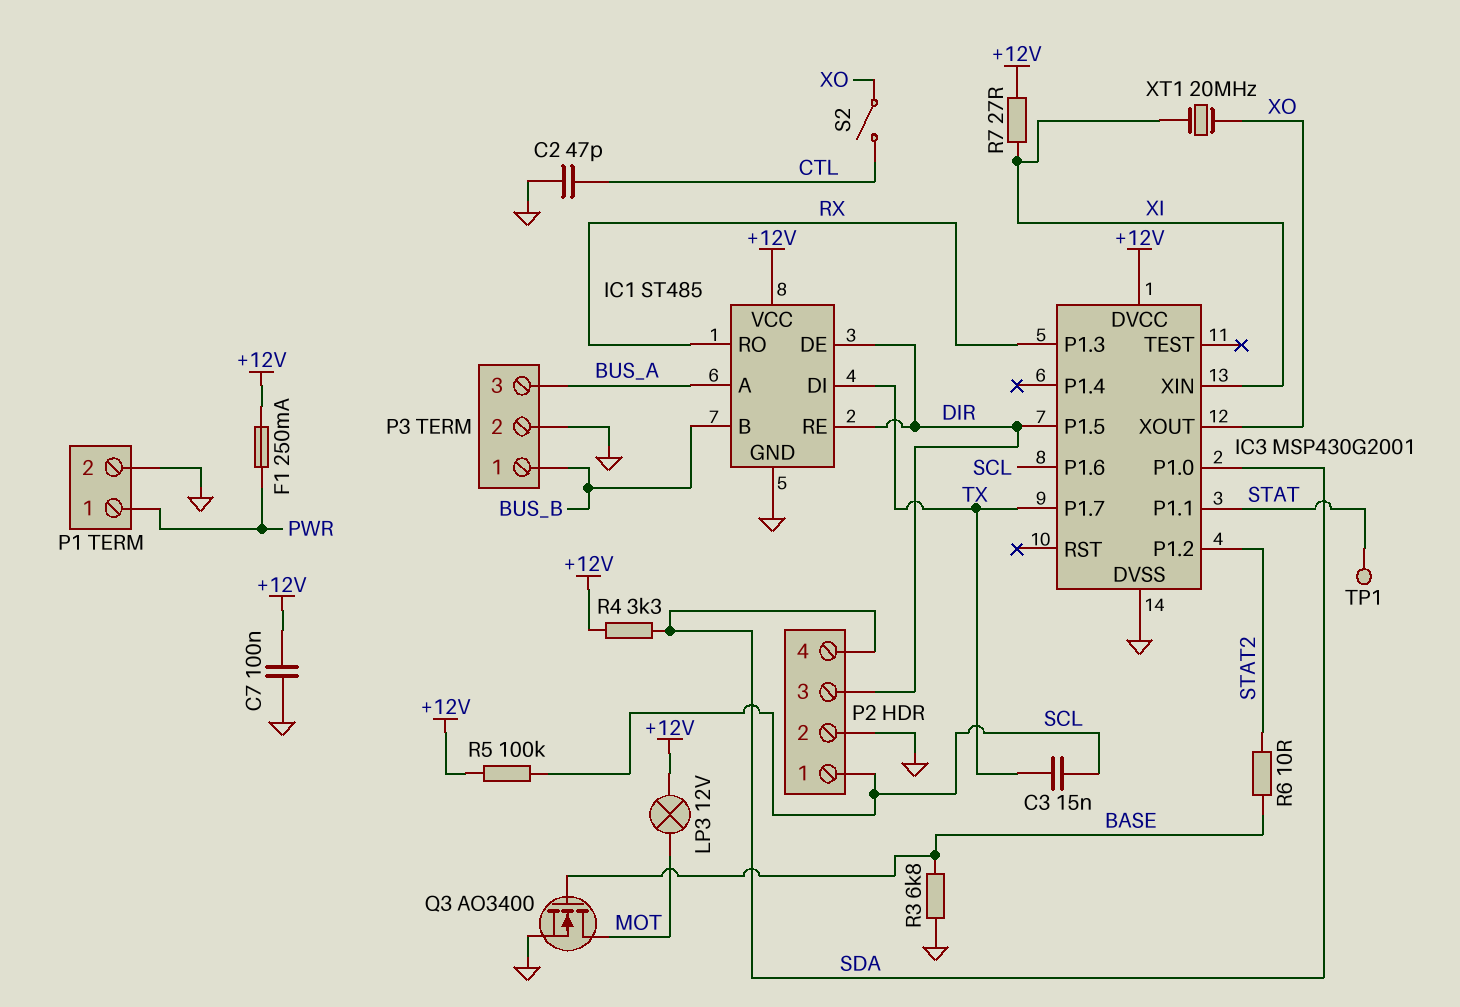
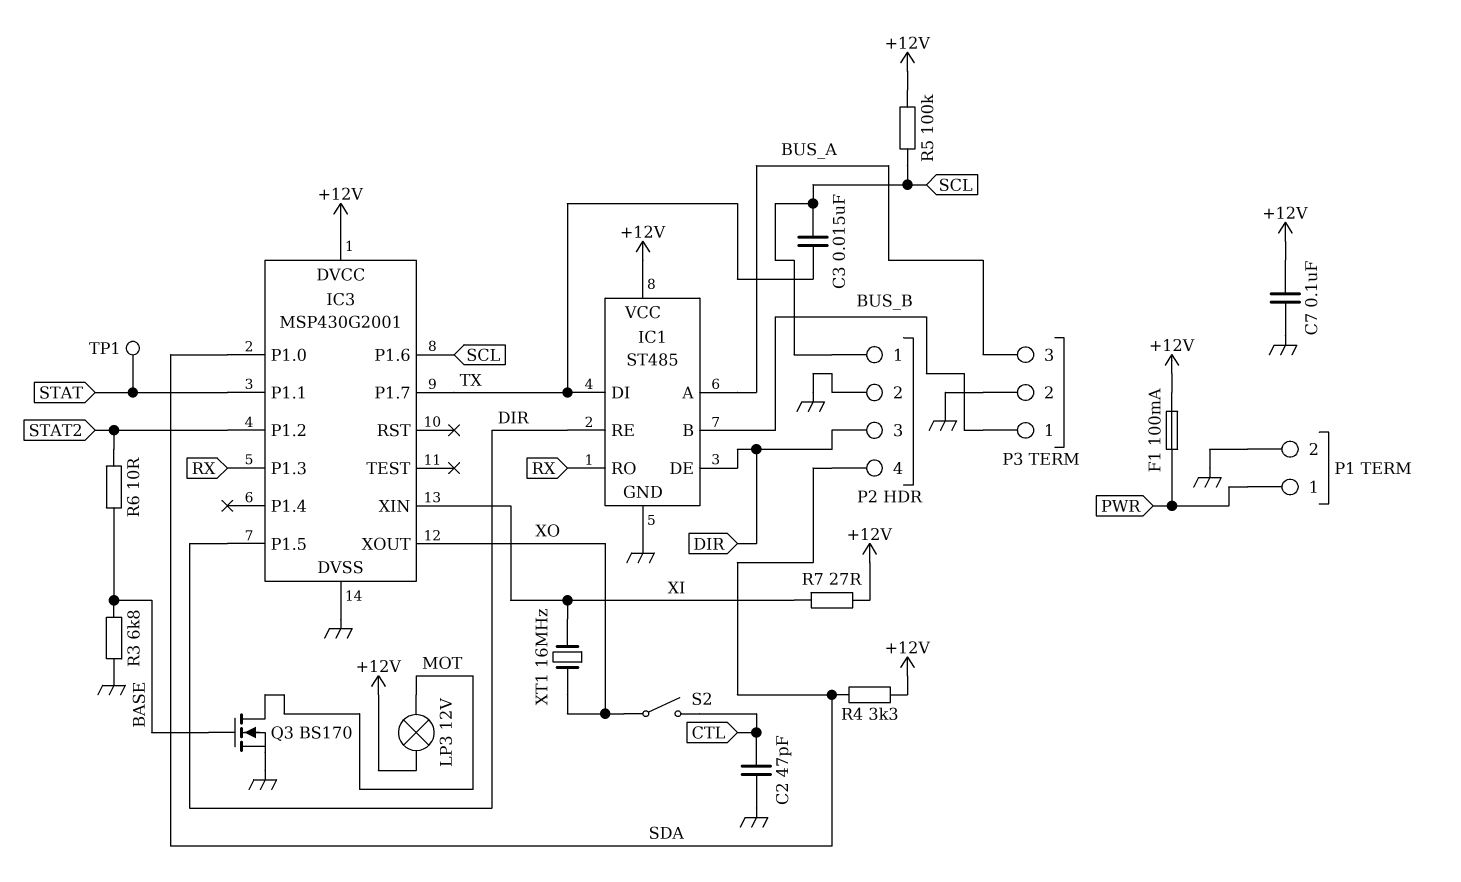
F1: 250mA (+12V, PWR) -> 100mA (+12V, PWR)
Q3: NMOS AO3400 (G BASE, D MOT, S GND) -> NMOS BS170 (G BASE, D MOT, S GND)
XT1: 20MHz (XI, XO) -> 16MHz (XI, XO)

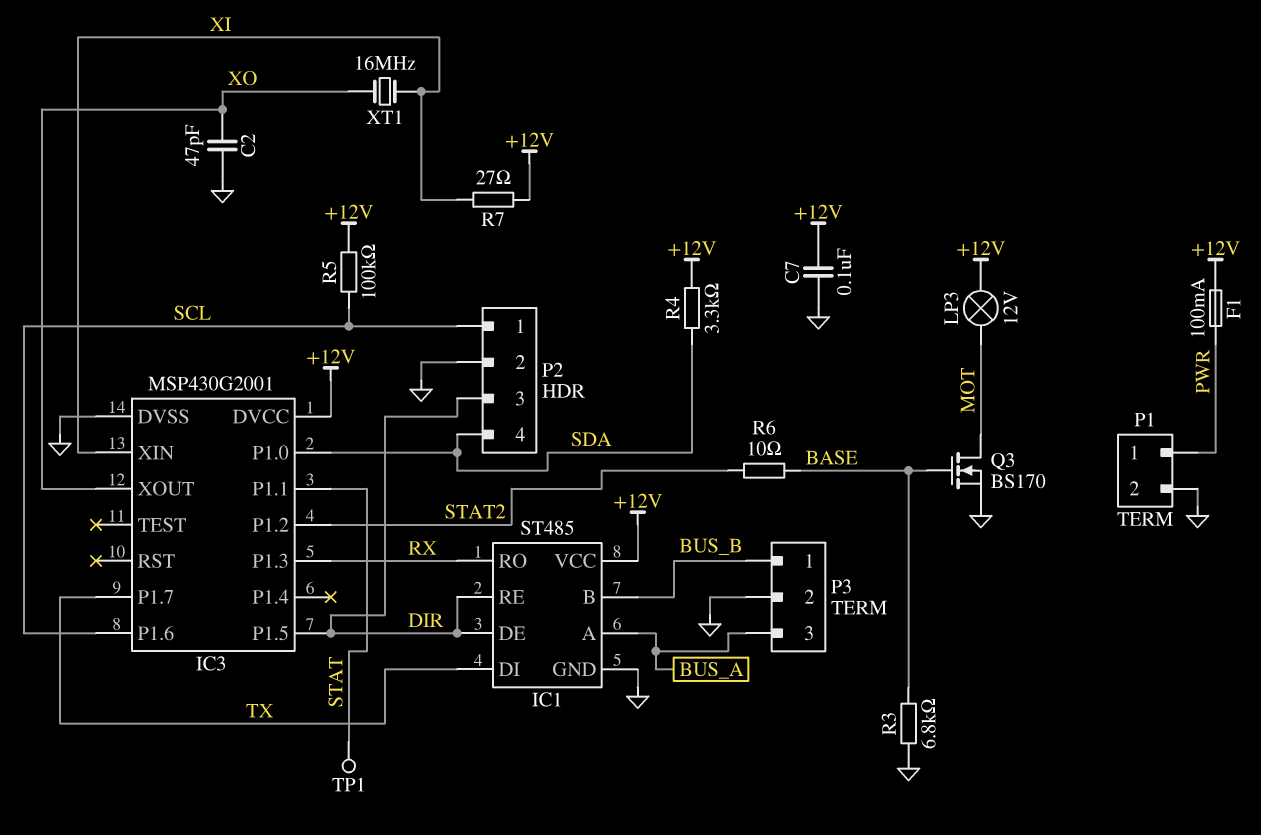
C2: 47pF (CTL, GND) -> 47pF (GND, XO)
C3: 15nF (SCL, TX) -> none
S2: switch (CTL, XO) -> none

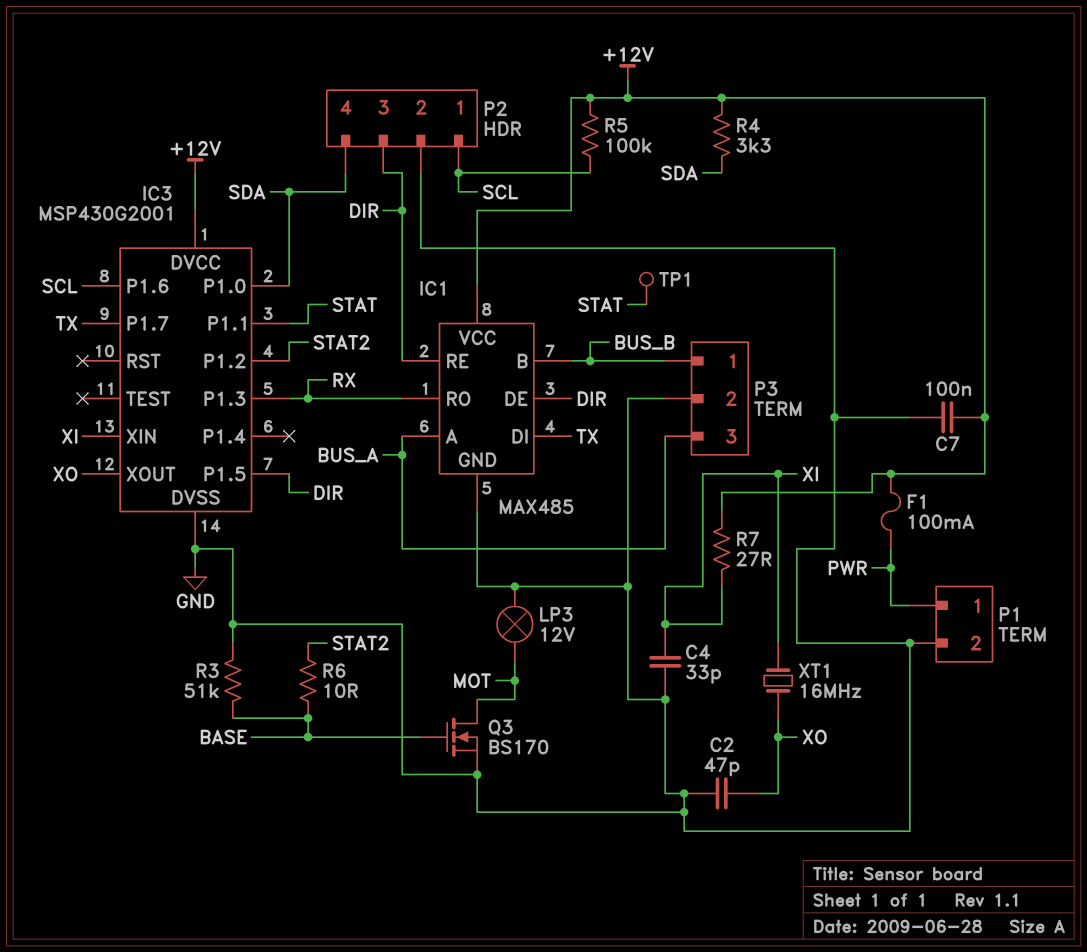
C4: none -> 33pF (GND, XI)
IC1: ST485 -> MAX485
LP3: lamp 12V (+12V, MOT) -> lamp 12V (GND, MOT)
R3: 6.8k (BASE, GND) -> 51k (BASE, GND)

